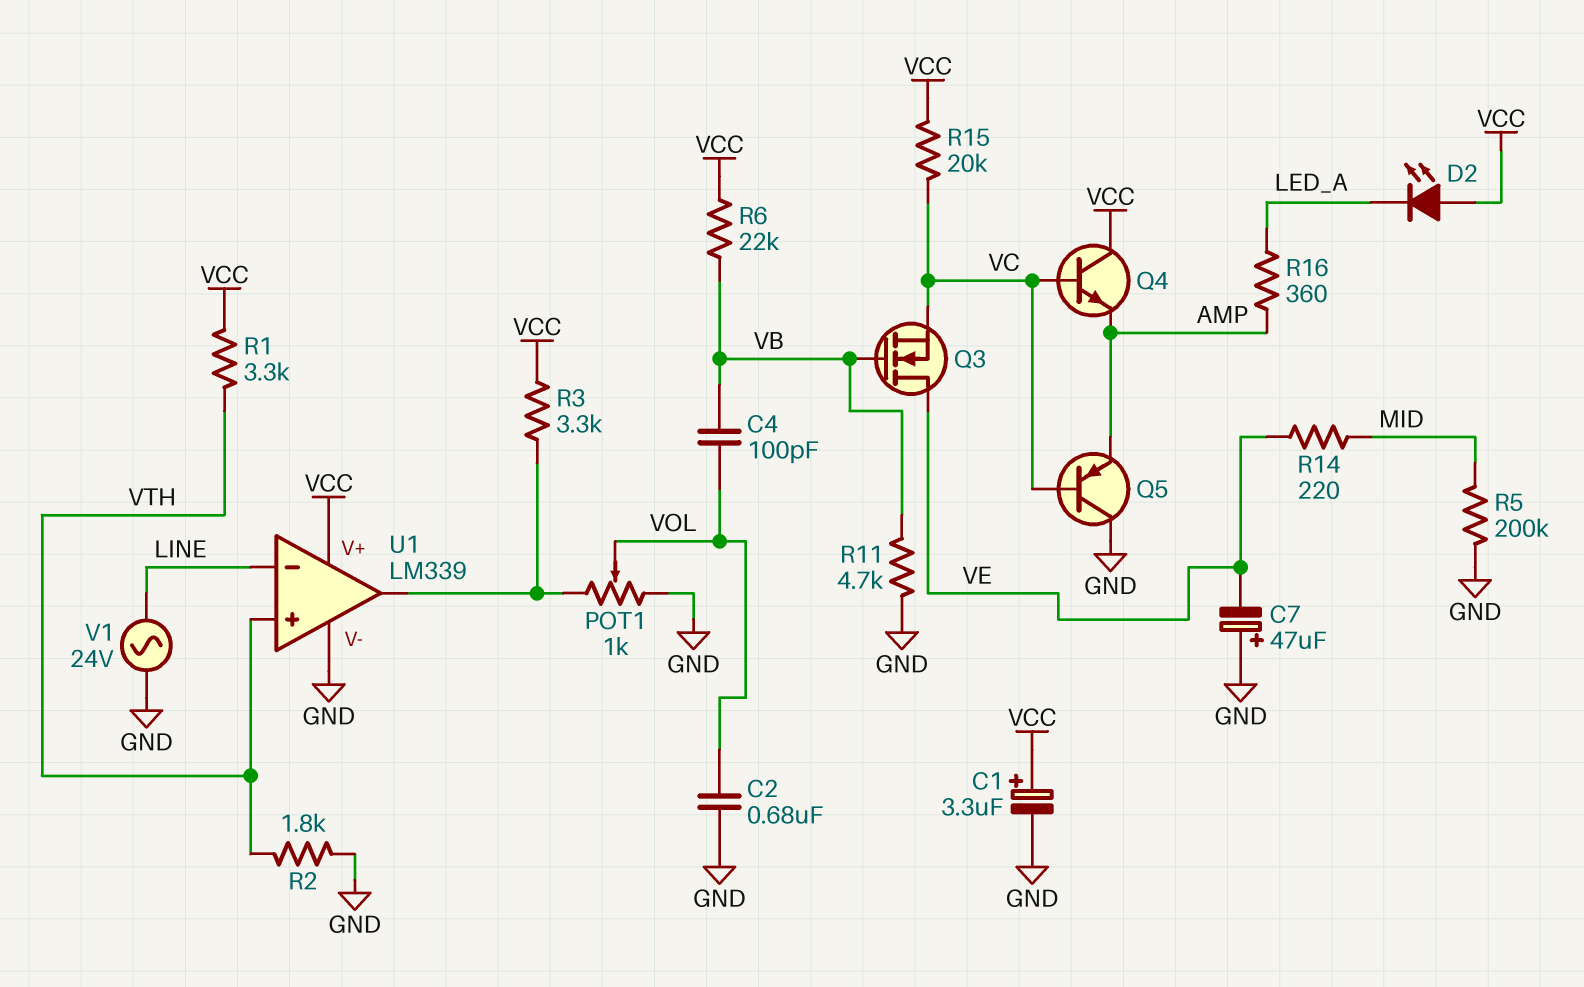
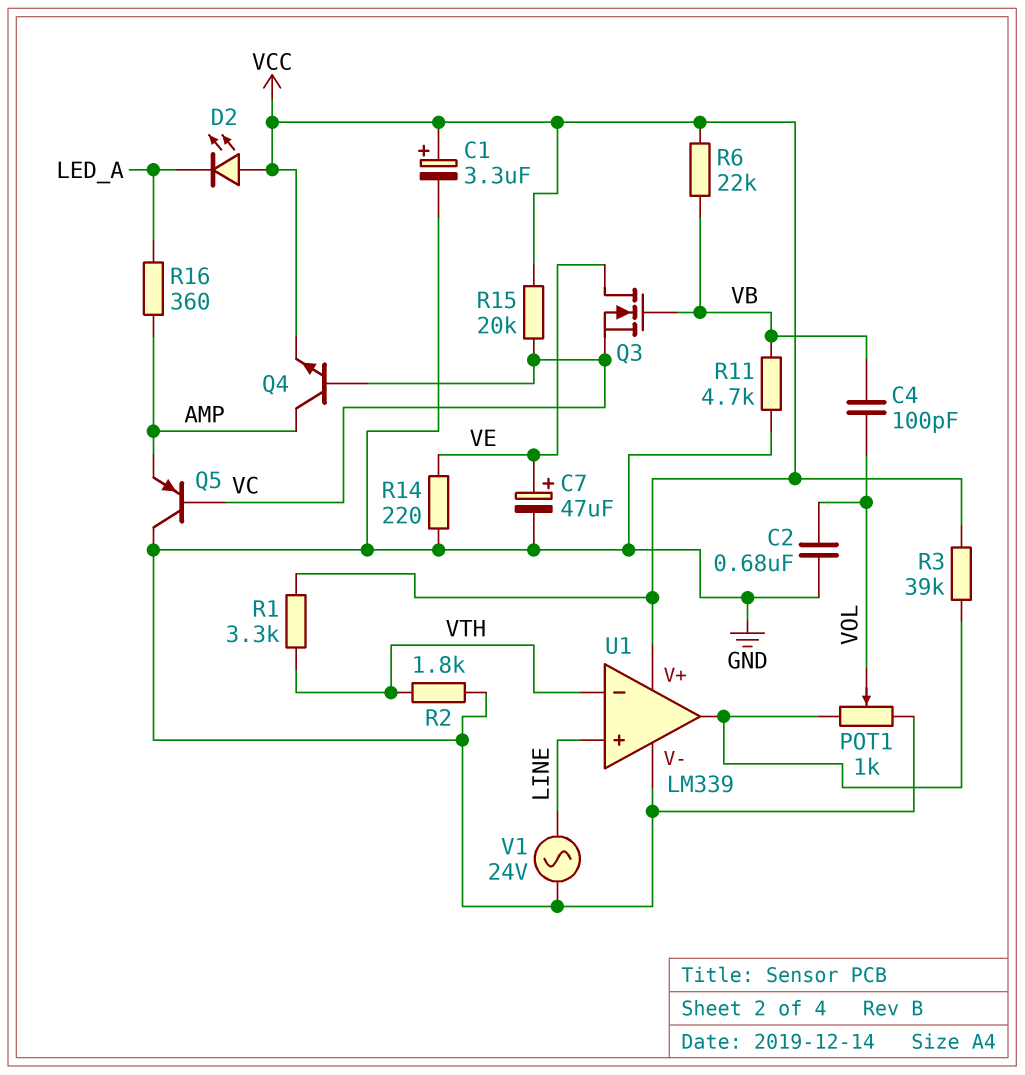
C7: 47uF (plus GND, minus VE) -> 47uF (plus VE, minus GND)
Q4: NPN (B VC, C VCC, E AMP) -> NPN (B VC, C AMP, E VCC)
R3: 3.3k (U1/out, VCC) -> 39k (U1/out, VCC)
R5: 200k (GND, MID) -> none
R14: 220 (MID, VE) -> 220 (GND, VE)
U1 pin in+: VTH -> LINE
U1 pin in-: LINE -> VTH

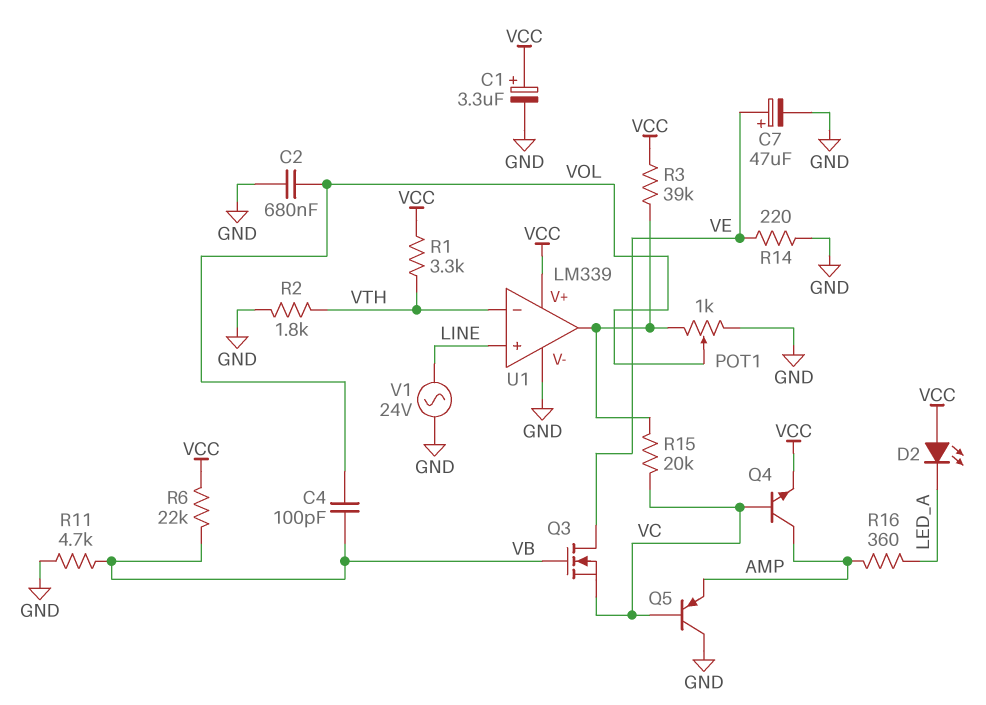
R15: 20k (VC, VCC) -> 20k (U1/out, VC)

